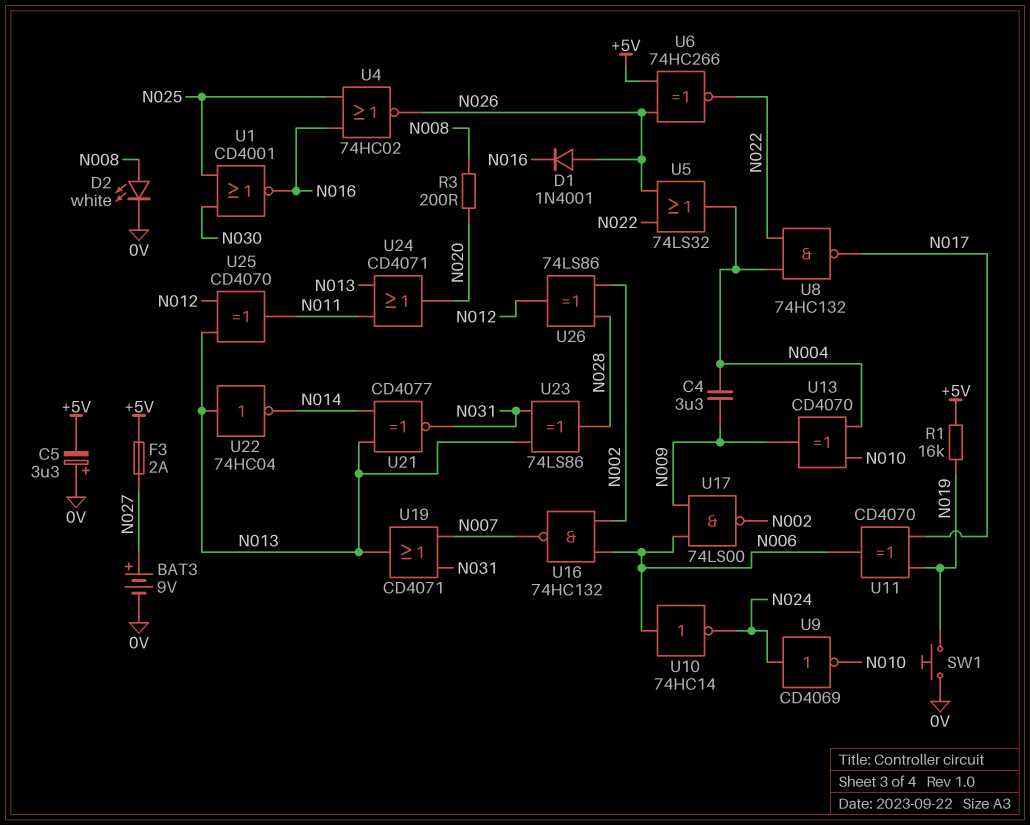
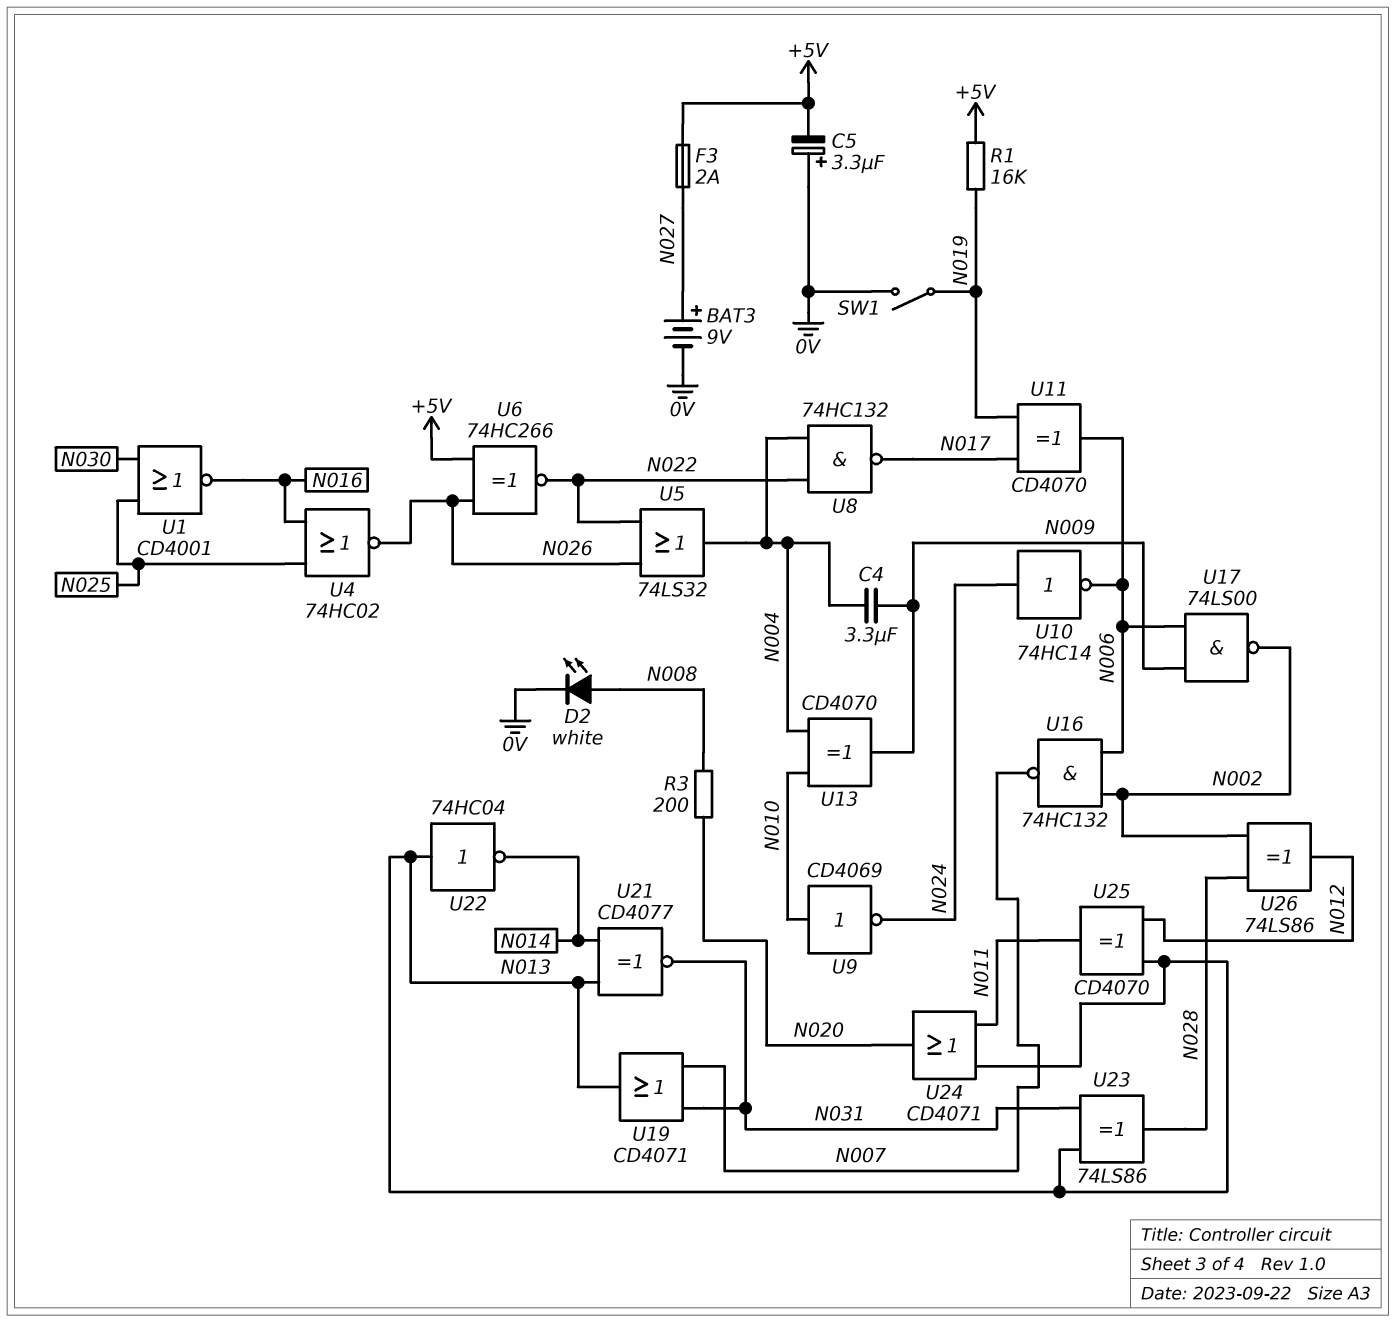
D1: diode 1N4001 (A N026, K N016) -> none
SW1: button (0V, N019) -> switch (0V, N019)
U9: NOT CD4069 (in N024, out N010) -> NOT CD4069 (in N010, out N024)
U10: NOT 74HC14 (in N006, out N024) -> NOT 74HC14 (in N024, out N006)

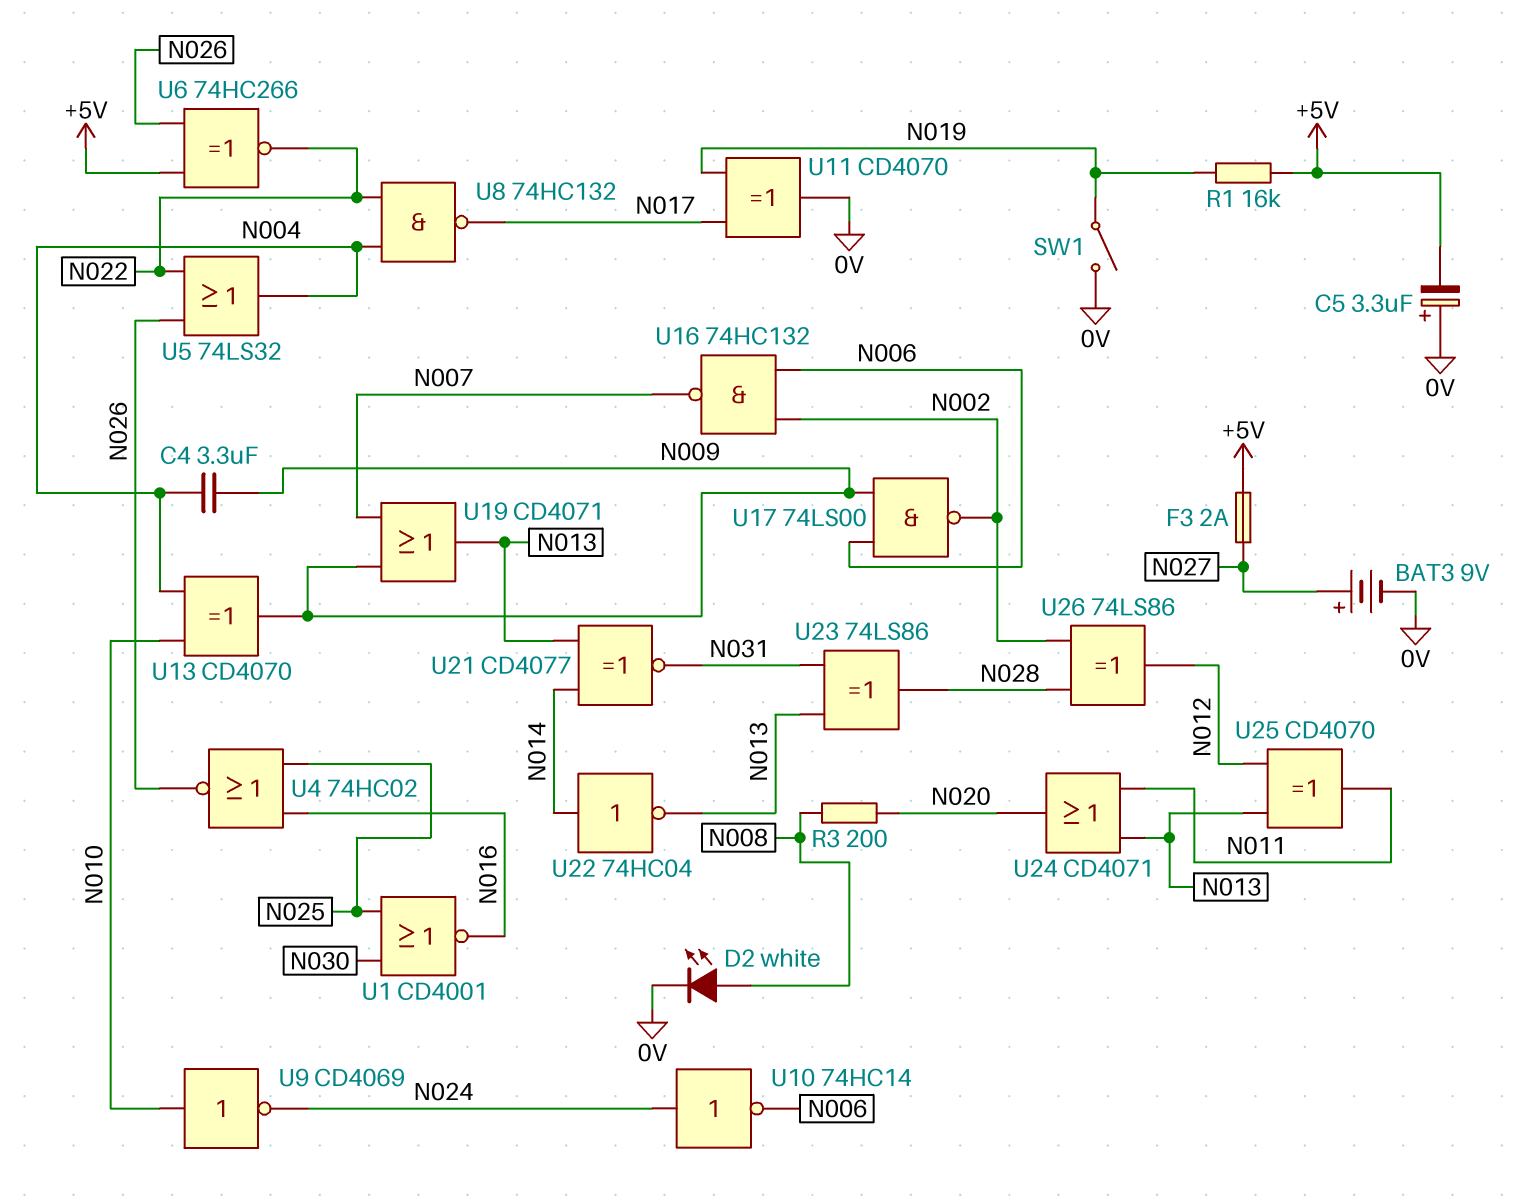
U11: XOR CD4070 (in N017, in N019, out N006) -> XOR CD4070 (in N017, in N019, out 0V)
U19: OR CD4071 (in N007, in N031, out N013) -> OR CD4071 (in N007, in N009, out N013)
U22: NOT 74HC04 (in N013, out N014) -> NOT 74HC04 (in N014, out N013)

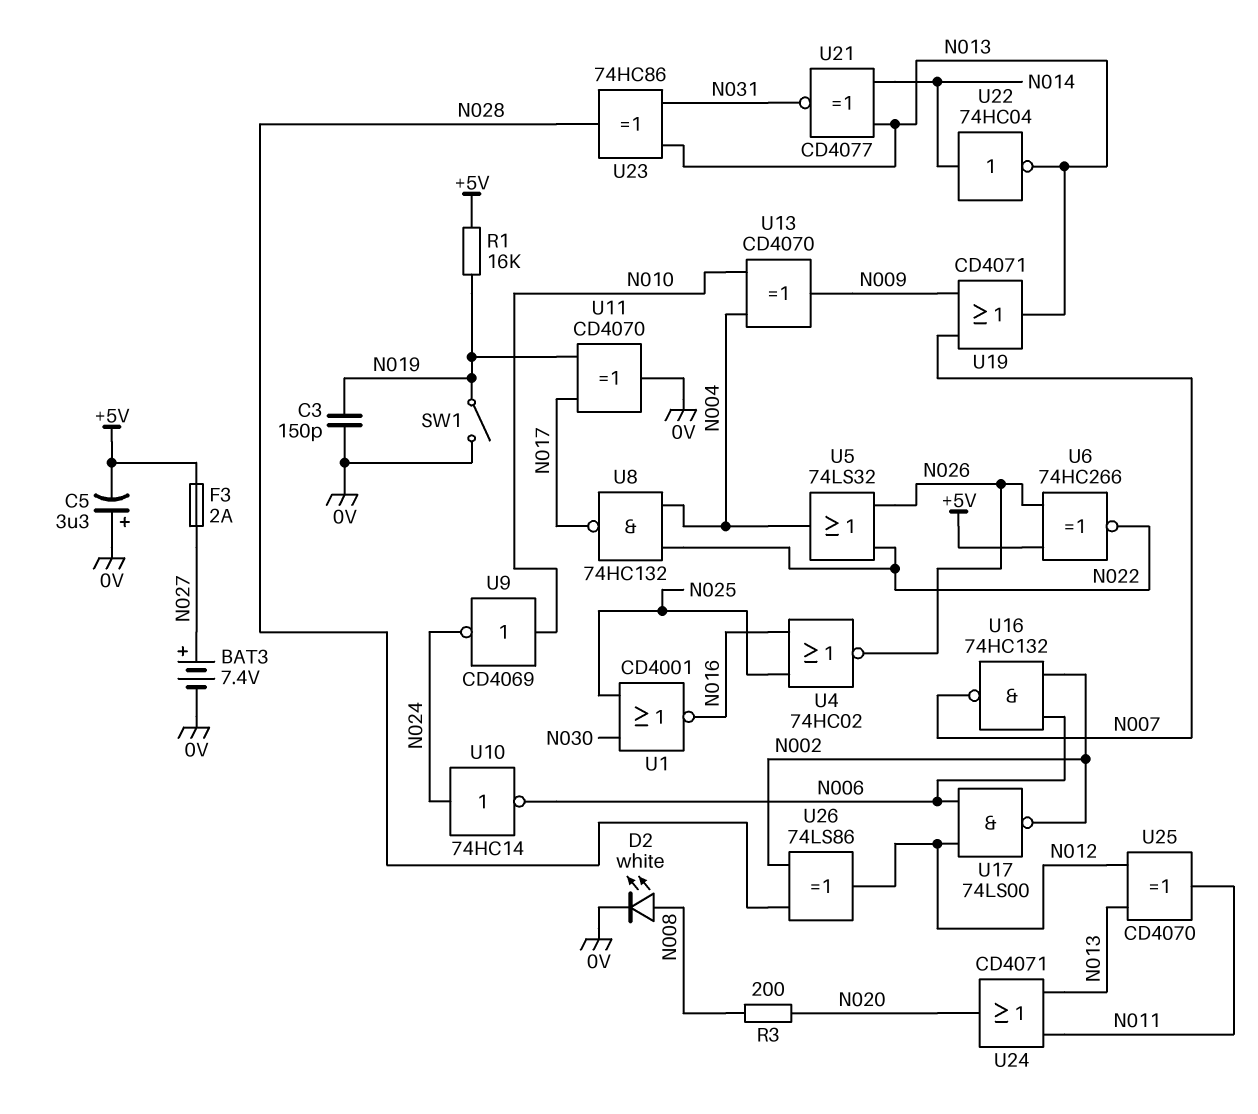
BAT3: 9V (plus N027, minus 0V) -> 7.4V (plus N027, minus 0V)
C3: none -> 150pF (0V, N019)
C4: 3.3uF (N004, N009) -> none
U17: NAND 74LS00 (in N006, in N009, out N002) -> NAND 74LS00 (in N006, in N012, out N002)
U23: XOR 74LS86 (in N013, in N031, out N028) -> XOR 74HC86 (in N013, in N031, out N028)

